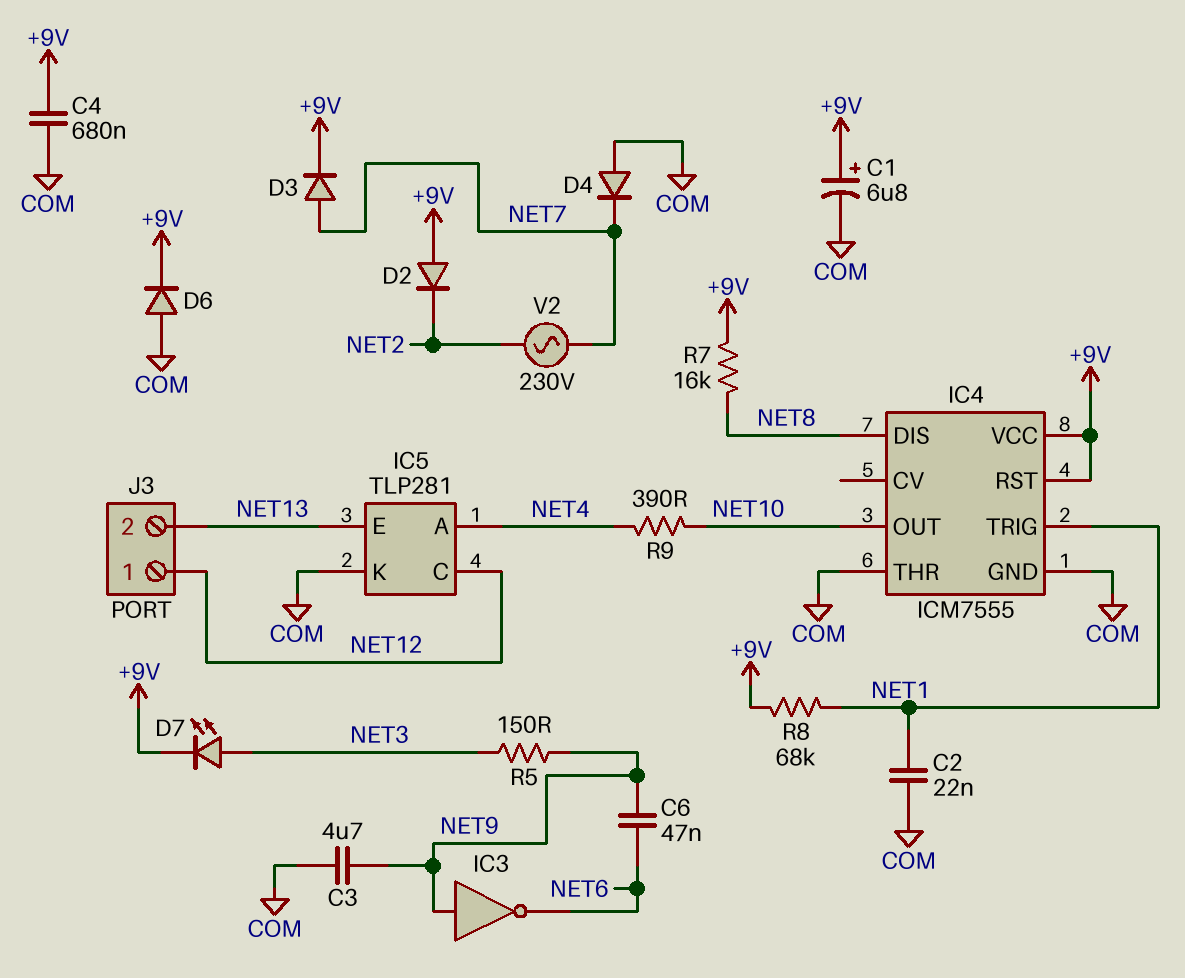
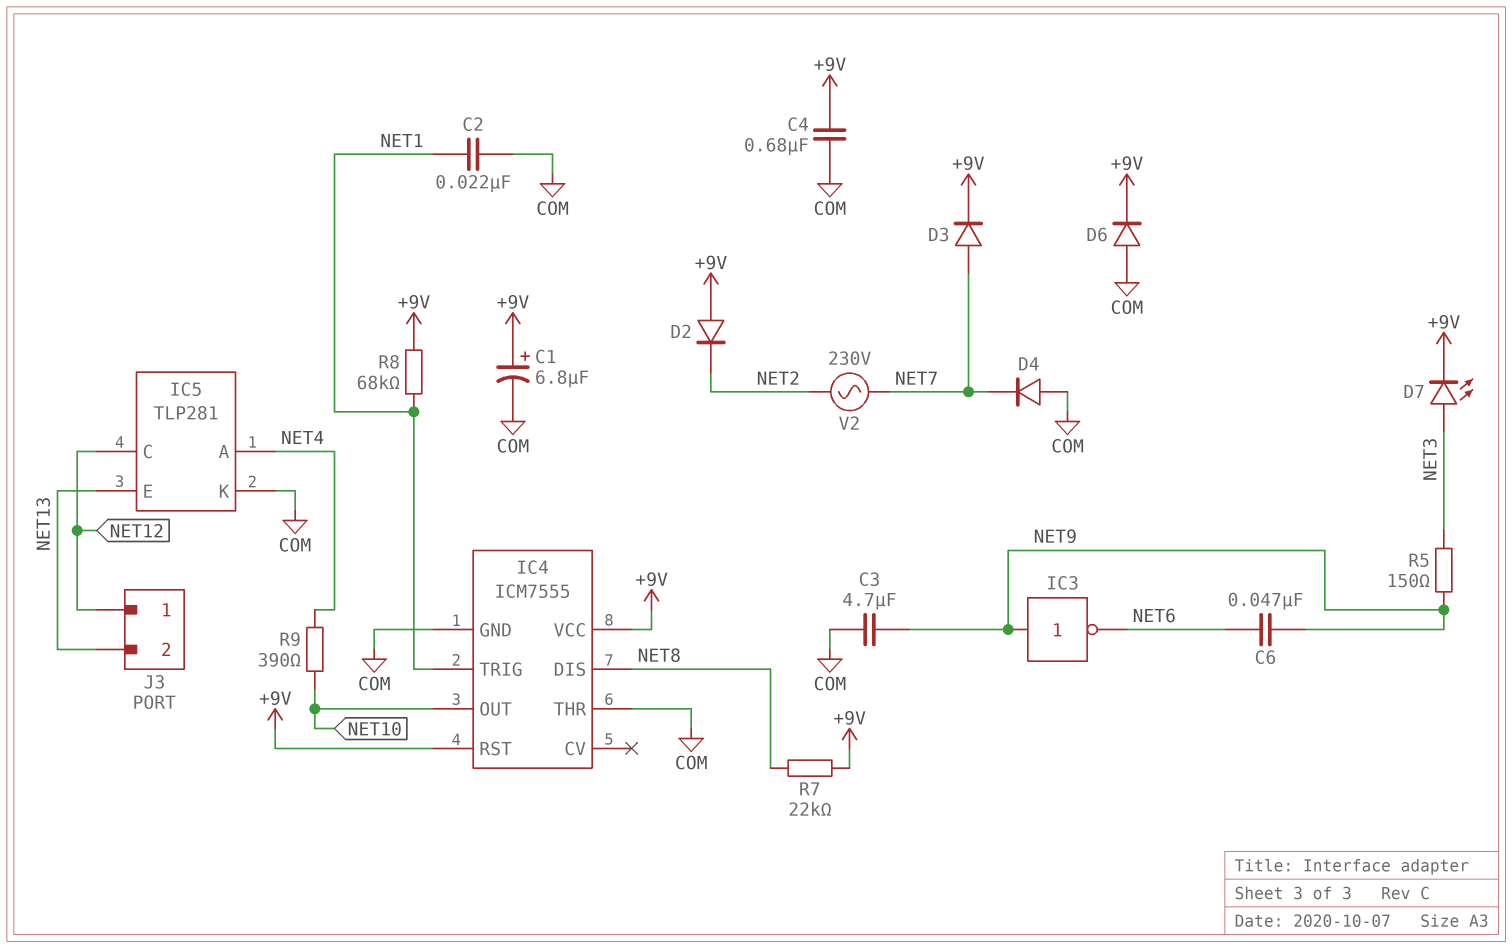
R7: 16k (+9V, NET8) -> 22k (+9V, NET8)

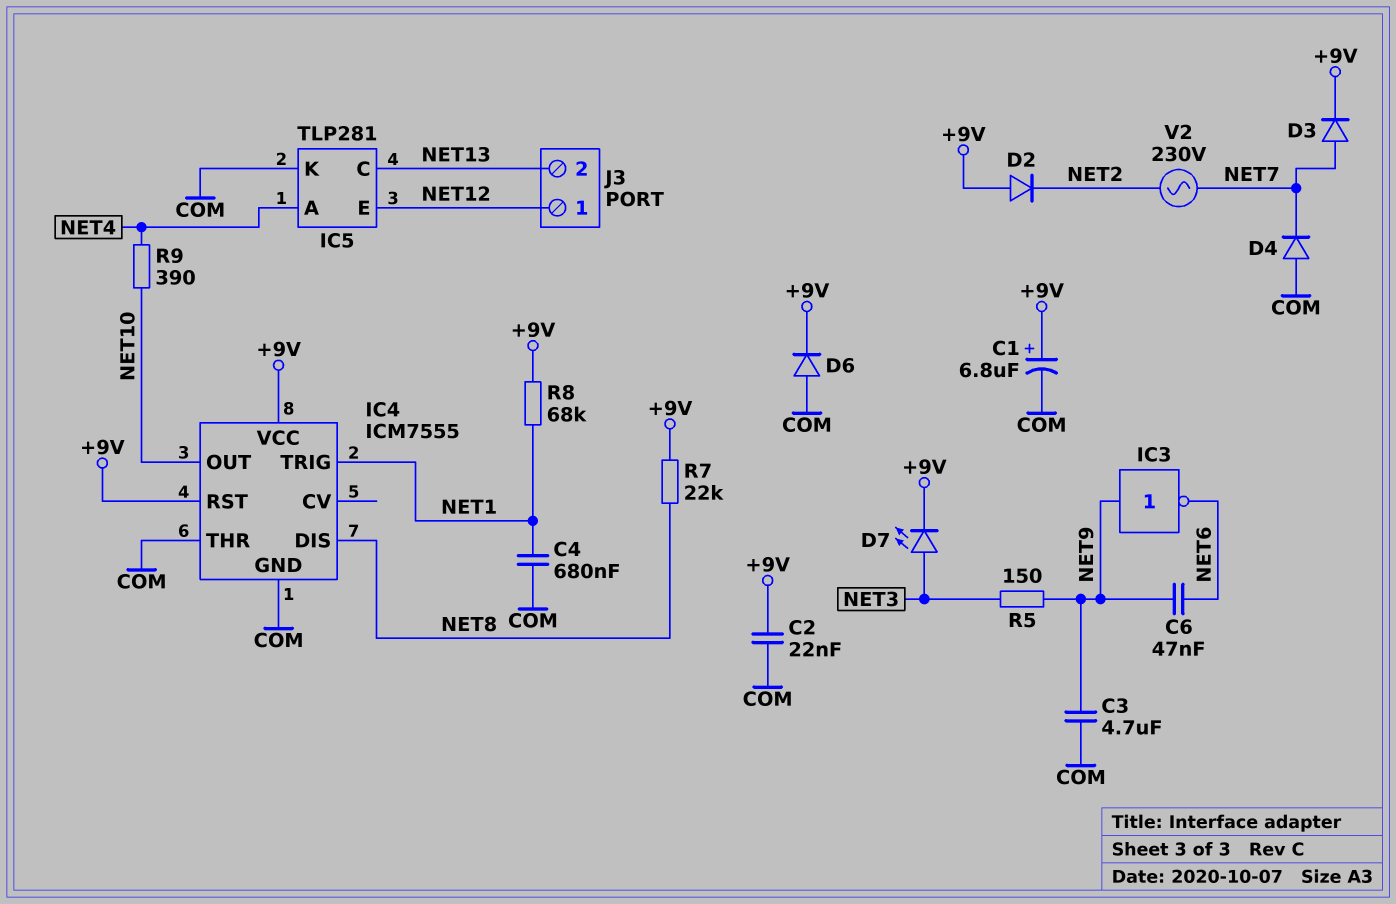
C2: 22nF (COM, NET1) -> 22nF (+9V, COM)
C4: 680nF (+9V, COM) -> 680nF (COM, NET1)
IC5 pin C: NET12 -> NET13
IC5 pin E: NET13 -> NET12

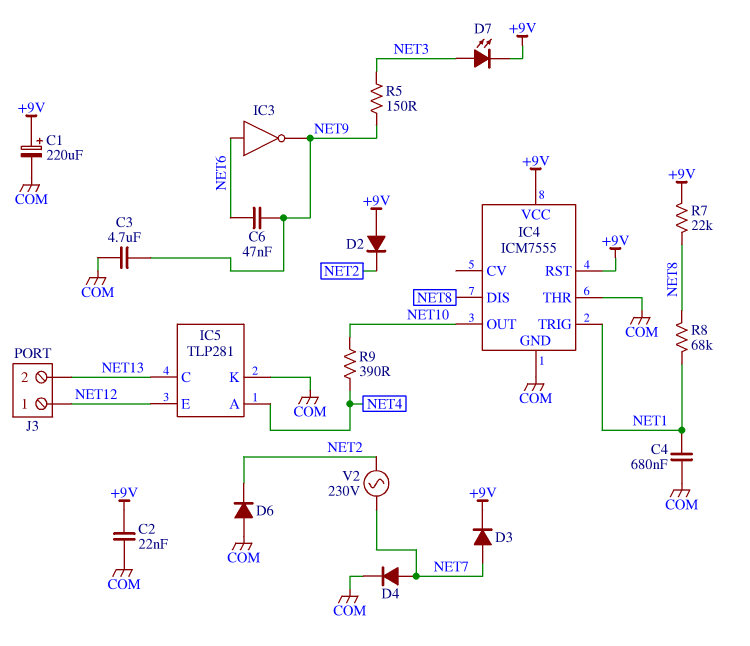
C1: 6.8uF (plus +9V, minus COM) -> 220uF (plus +9V, minus COM)
D4: diode (A COM, K NET7) -> diode (A NET7, K COM)
D6: diode (A COM, K +9V) -> diode (A COM, K NET2)
IC3: NOT (in NET9, out NET6) -> NOT (in NET6, out NET9)
R8: 68k (+9V, NET1) -> 68k (NET1, NET8)

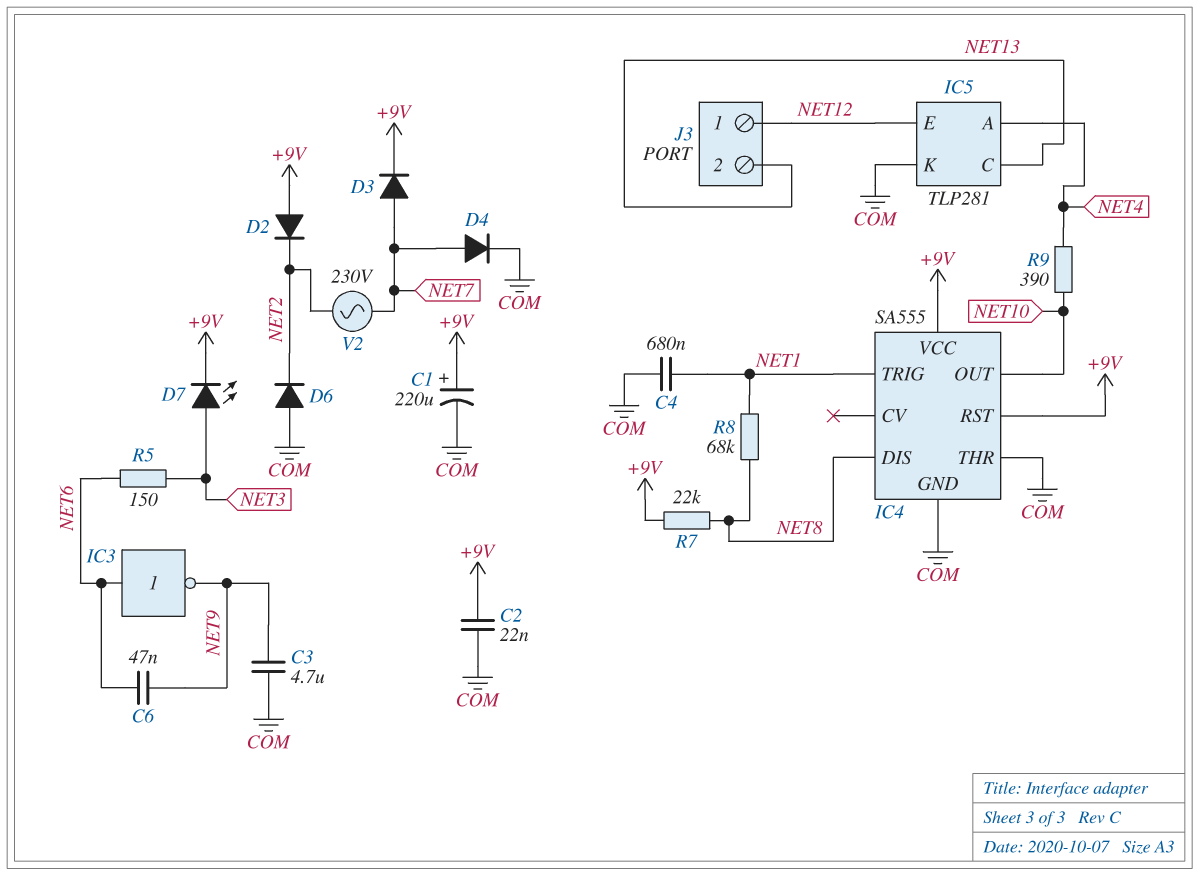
IC4: ICM7555 -> SA555
R5: 150 (NET3, NET9) -> 150 (NET3, NET6)

